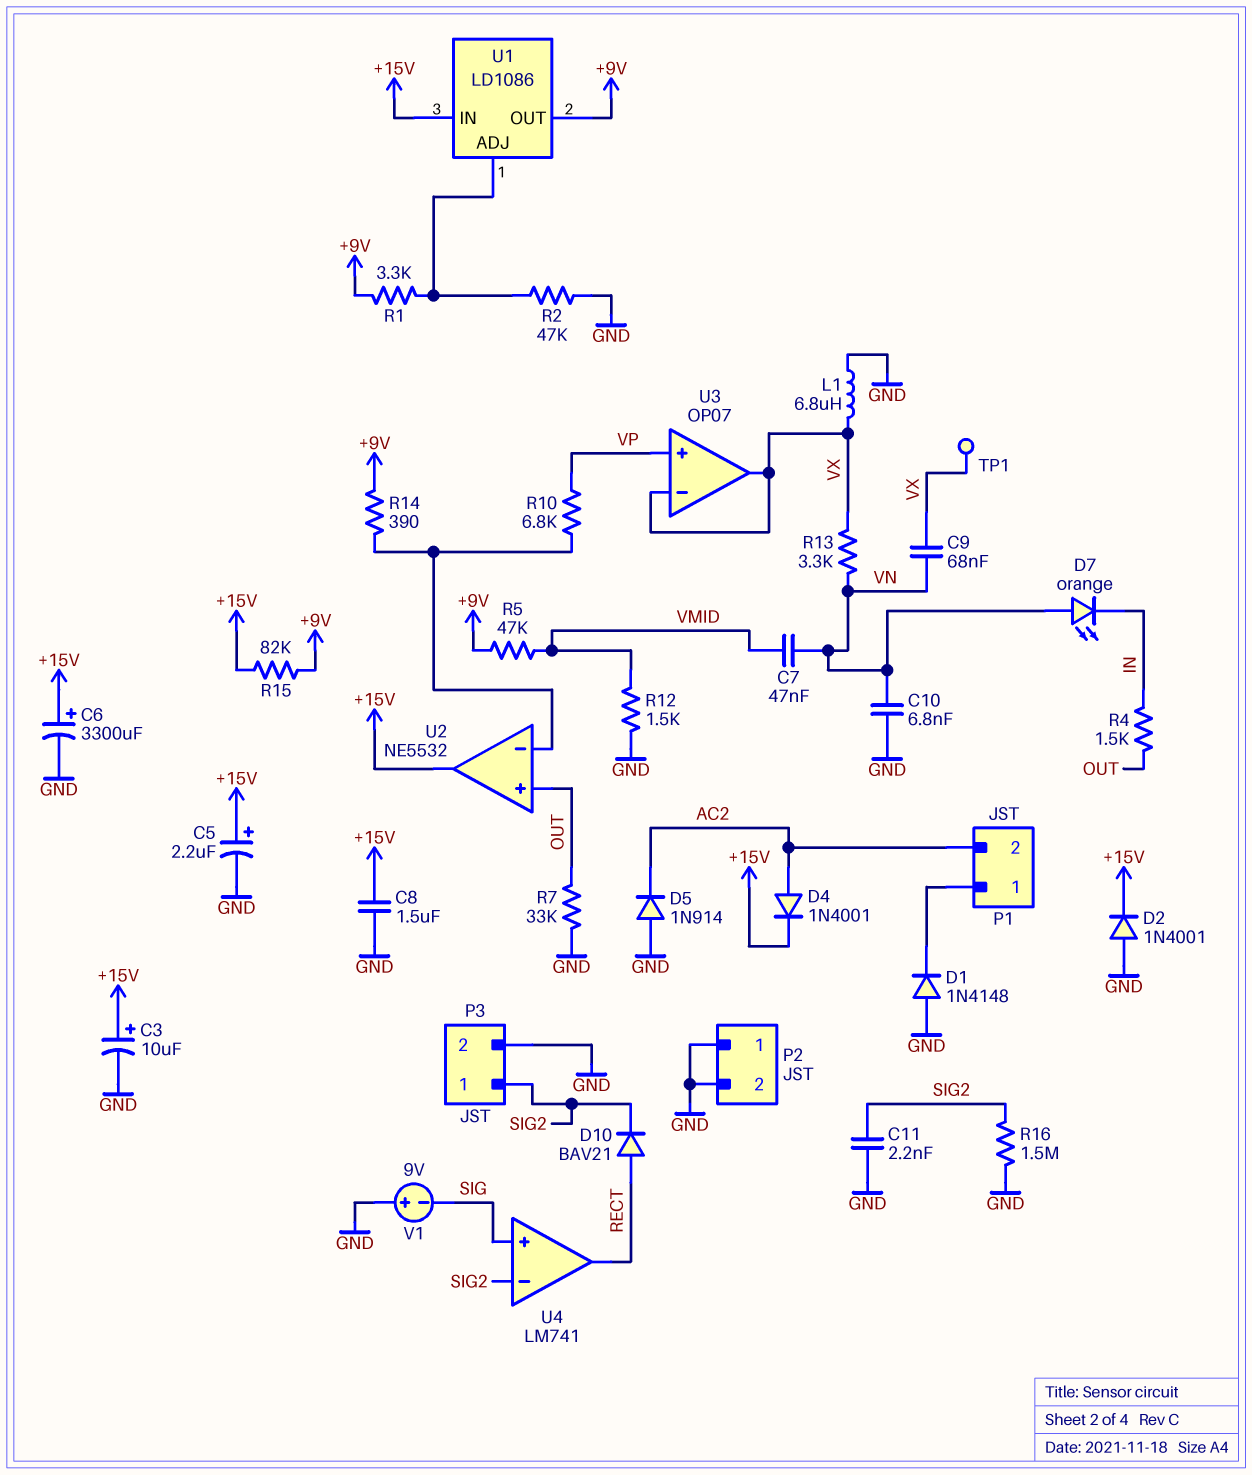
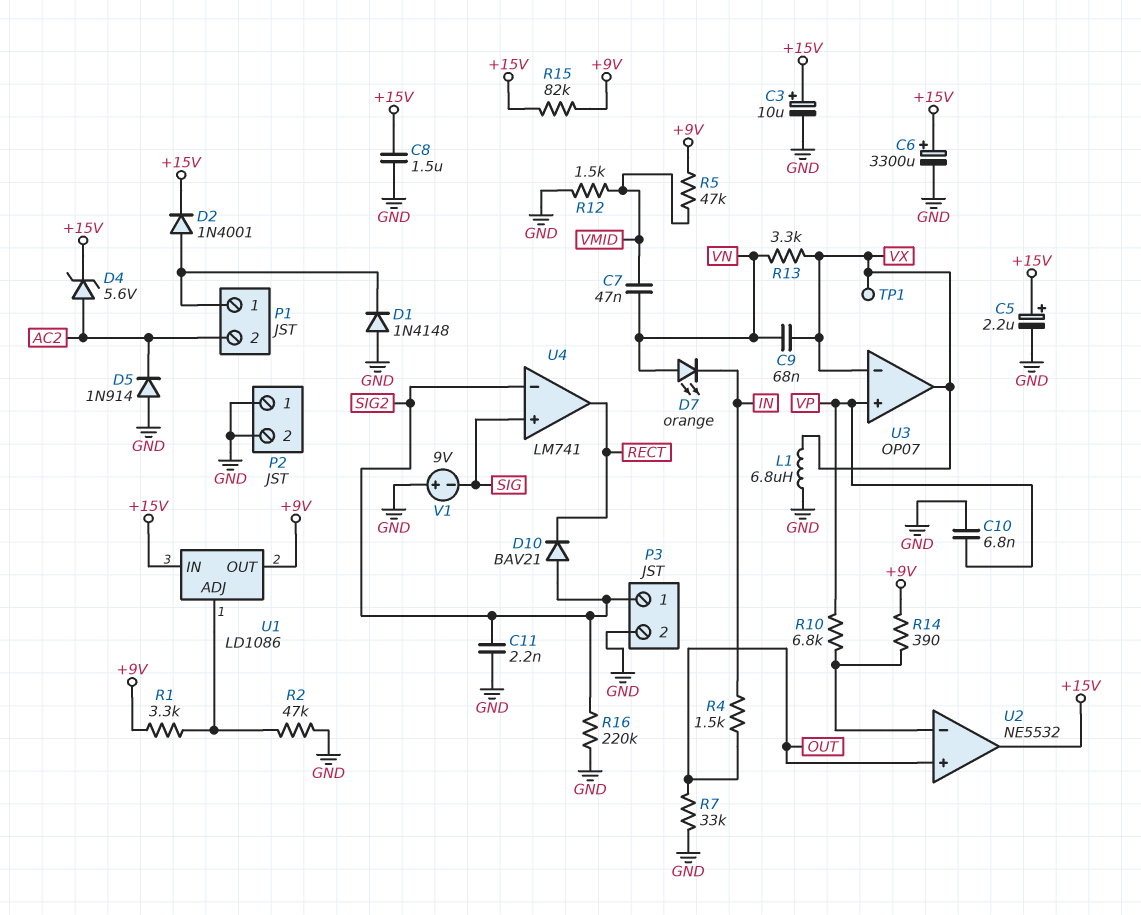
C10: 6.8nF (GND, VN) -> 6.8nF (GND, VP)
D2: diode 1N4001 (A GND, K +15V) -> diode 1N4001 (A P1/1, K +15V)
D4: diode 1N4001 (A AC2, K +15V) -> zener 5.6V (A AC2, K +15V)
D10: diode BAV21 (A RECT, K SIG2) -> diode BAV21 (A SIG2, K RECT)
R16: 1.5M (GND, SIG2) -> 220k (GND, SIG2)

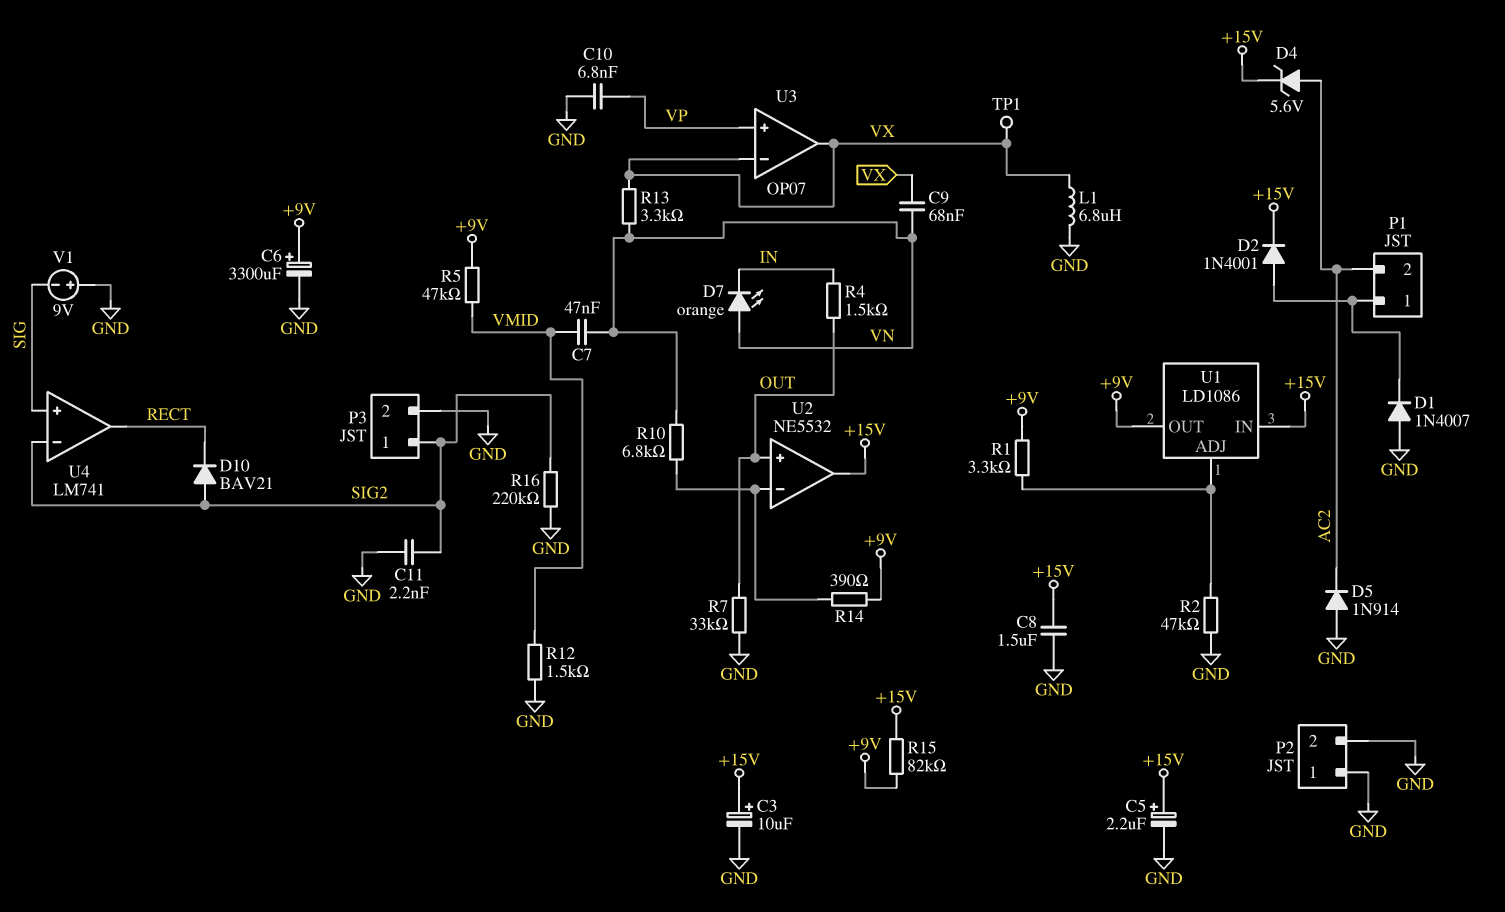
C6: 3300uF (plus +15V, minus GND) -> 3300uF (plus +9V, minus GND)
D1: diode 1N4148 (A GND, K P1/1) -> diode 1N4007 (A GND, K P1/1)
R10: 6.8k (U2/in-, VP) -> 6.8k (U2/in-, VN)

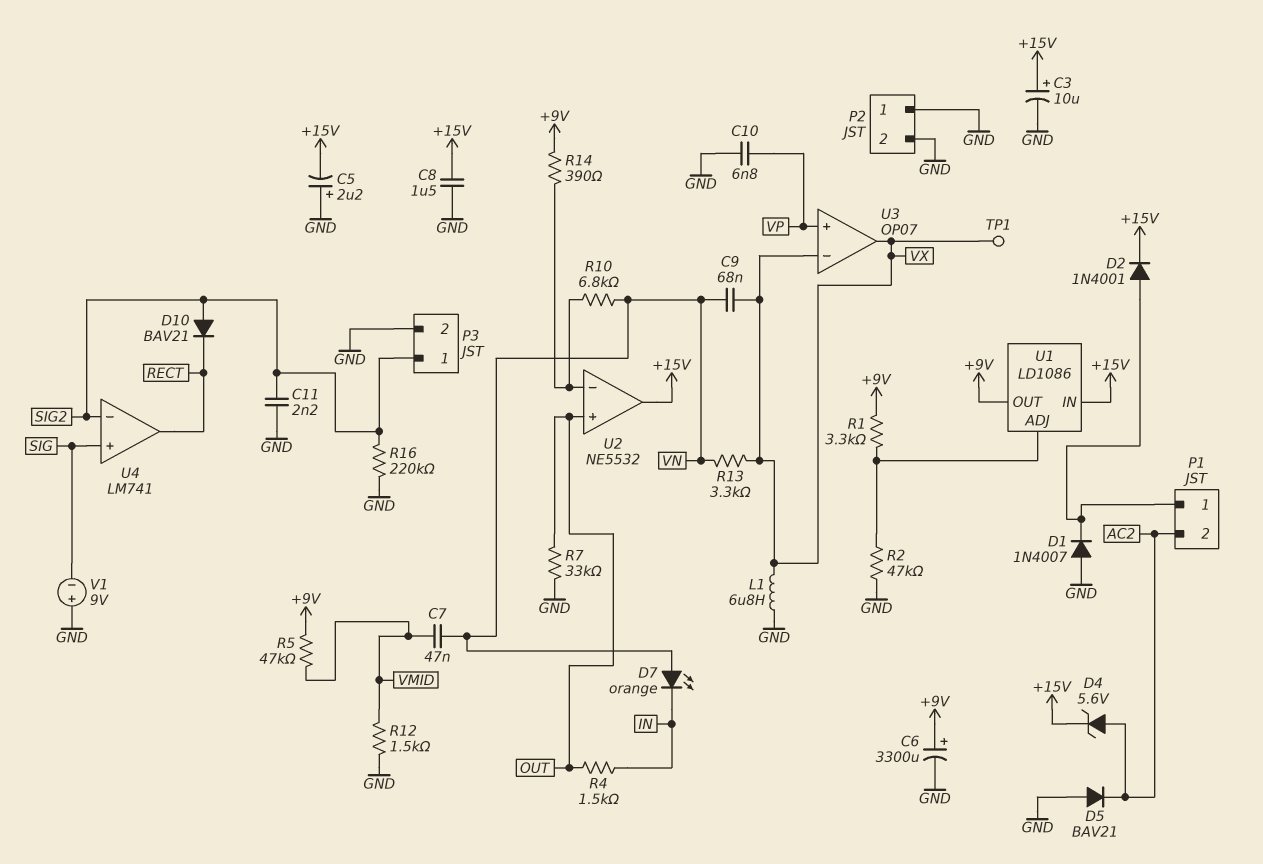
C5: 2.2uF (plus +15V, minus GND) -> 2.2uF (plus GND, minus +15V)
D5: diode 1N914 (A GND, K AC2) -> diode BAV21 (A GND, K AC2)
R15: 82k (+9V, +15V) -> none

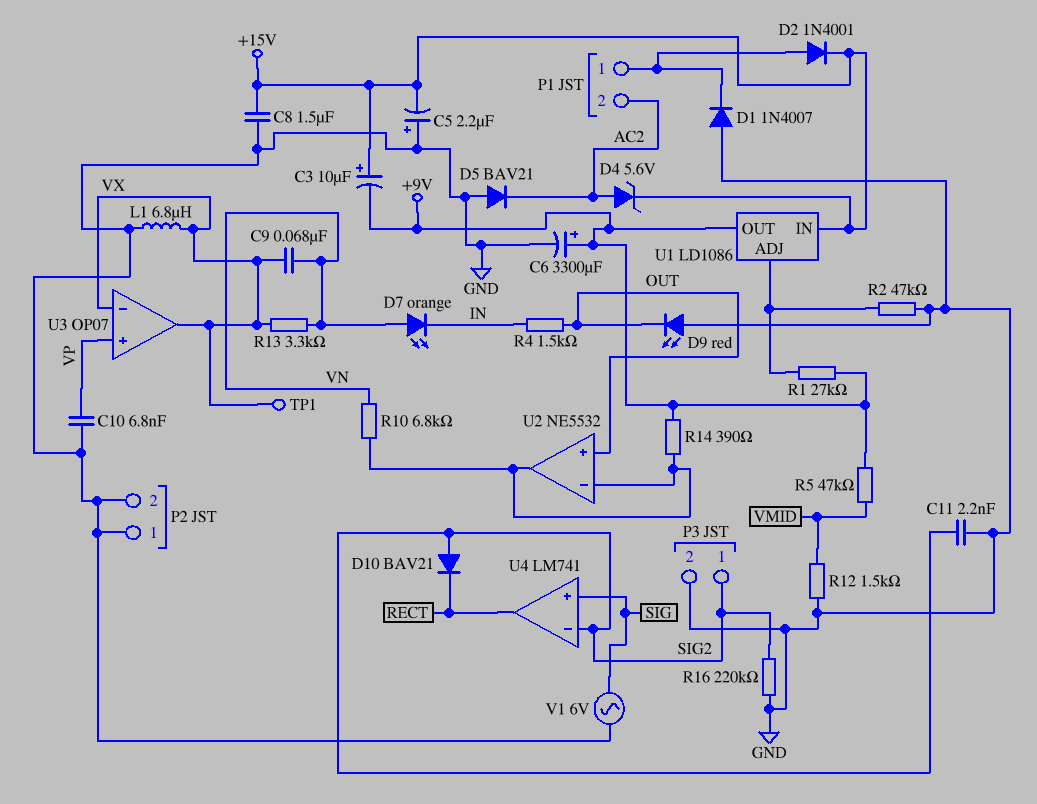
C3: 10uF (plus +15V, minus GND) -> 10uF (plus +15V, minus +9V)
C7: 47nF (VMID, VN) -> none
D9: none -> LED red (A GND, K OUT)
R1: 3.3k (+9V, U1/ADJ) -> 27k (+9V, U1/ADJ)
R7: 33k (GND, OUT) -> none
U2 pin out: +15V -> U2/in-
V1: 9V (plus GND, minus SIG) -> AC 6V (GND, SIG)

